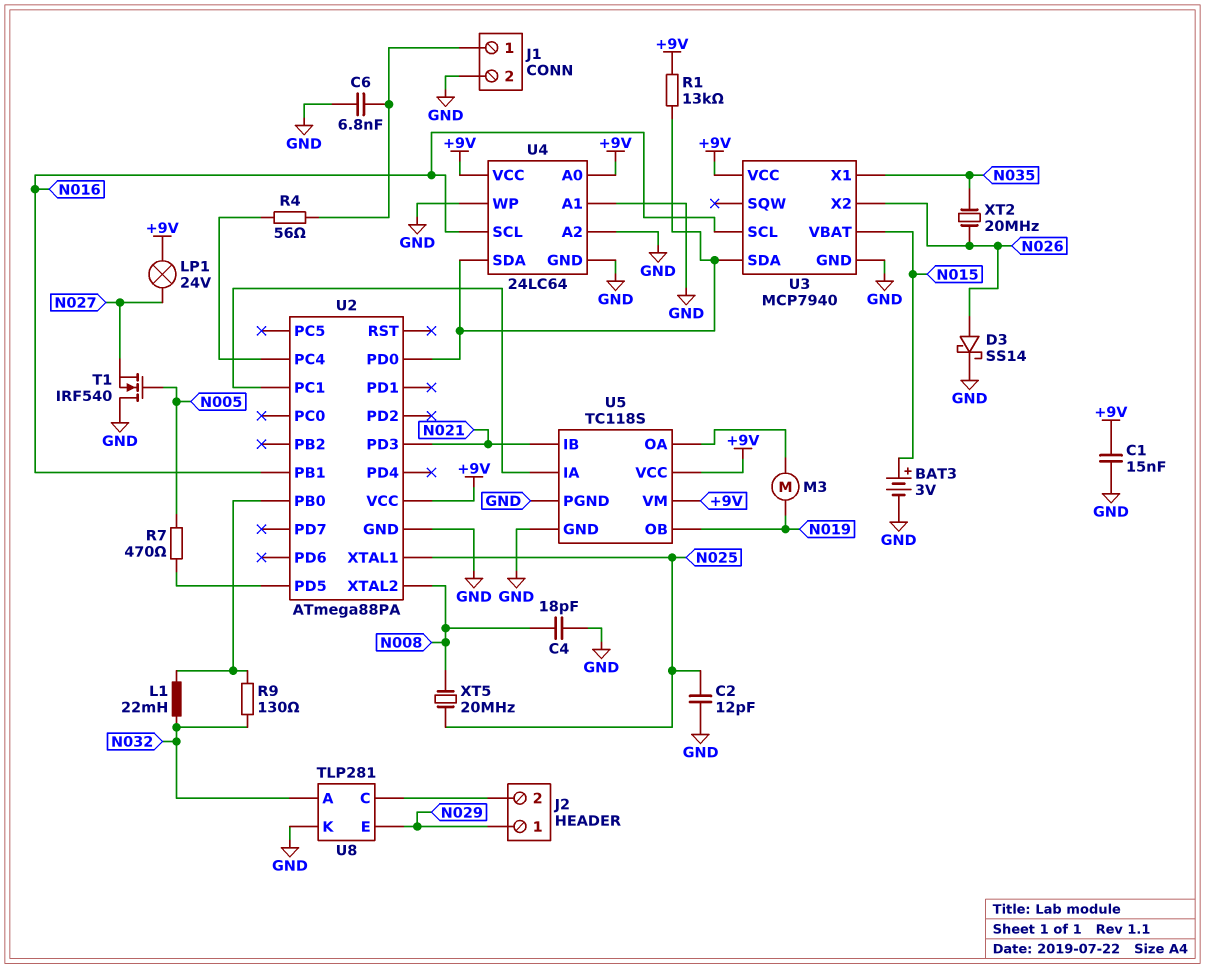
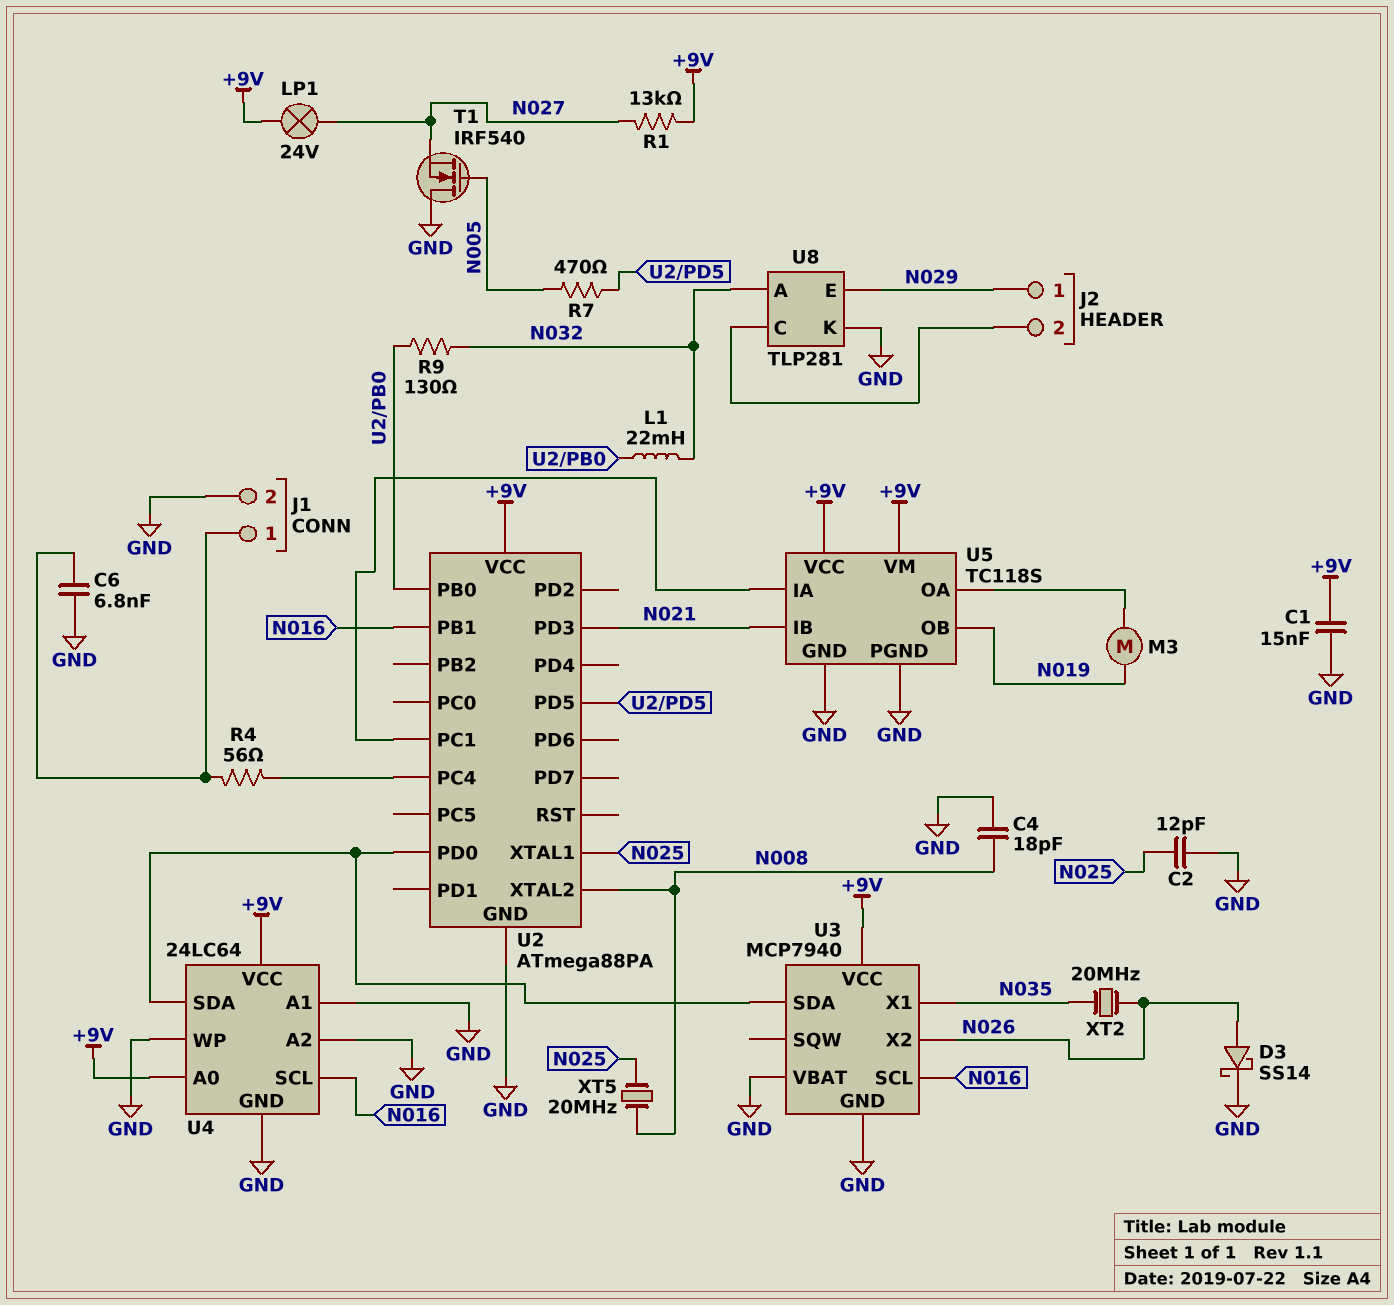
BAT3: 3V (plus N015, minus GND) -> none
R1: 13k (+9V, U2/PD0) -> 13k (+9V, N027)
U3 pin VBAT: N015 -> GND

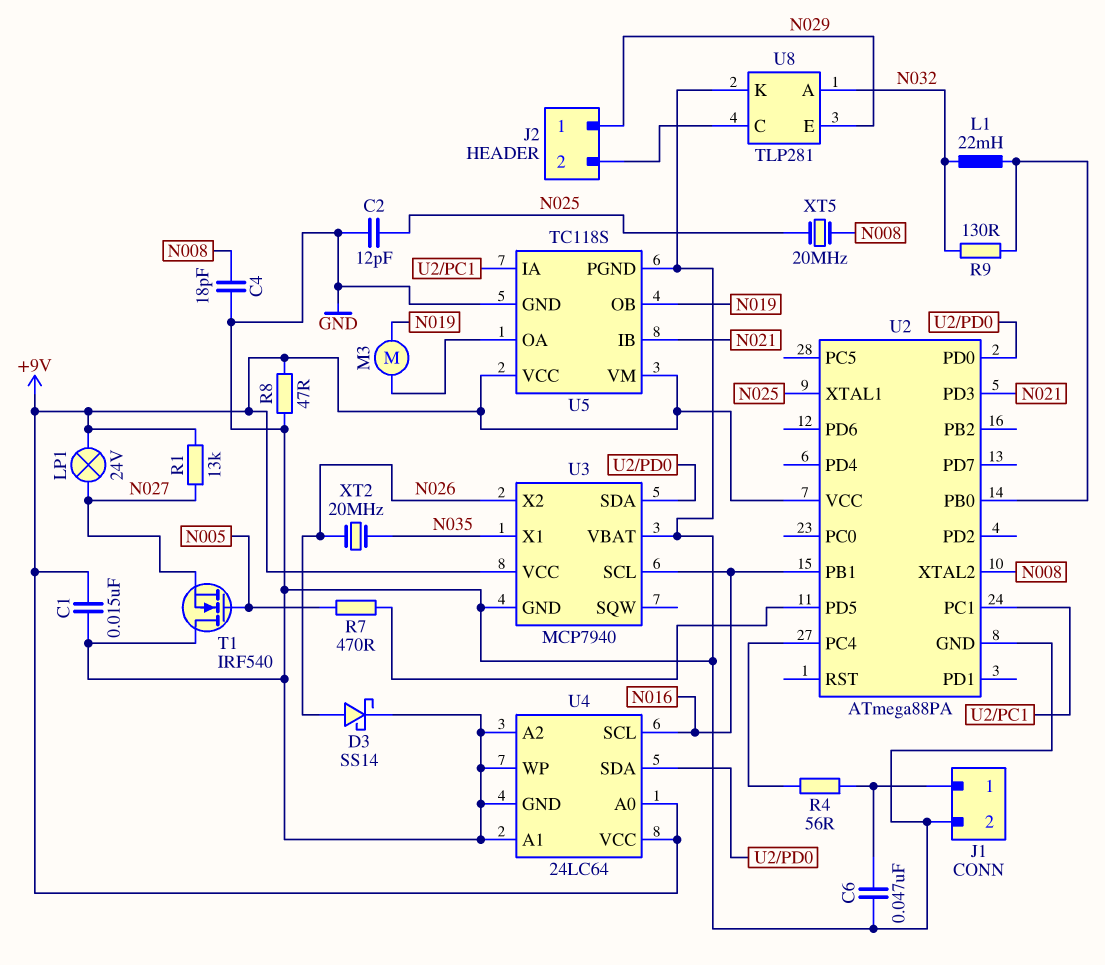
C6: 6.8nF (GND, J1/1) -> 47nF (GND, J1/1)
R8: none -> 47 (+9V, GND)

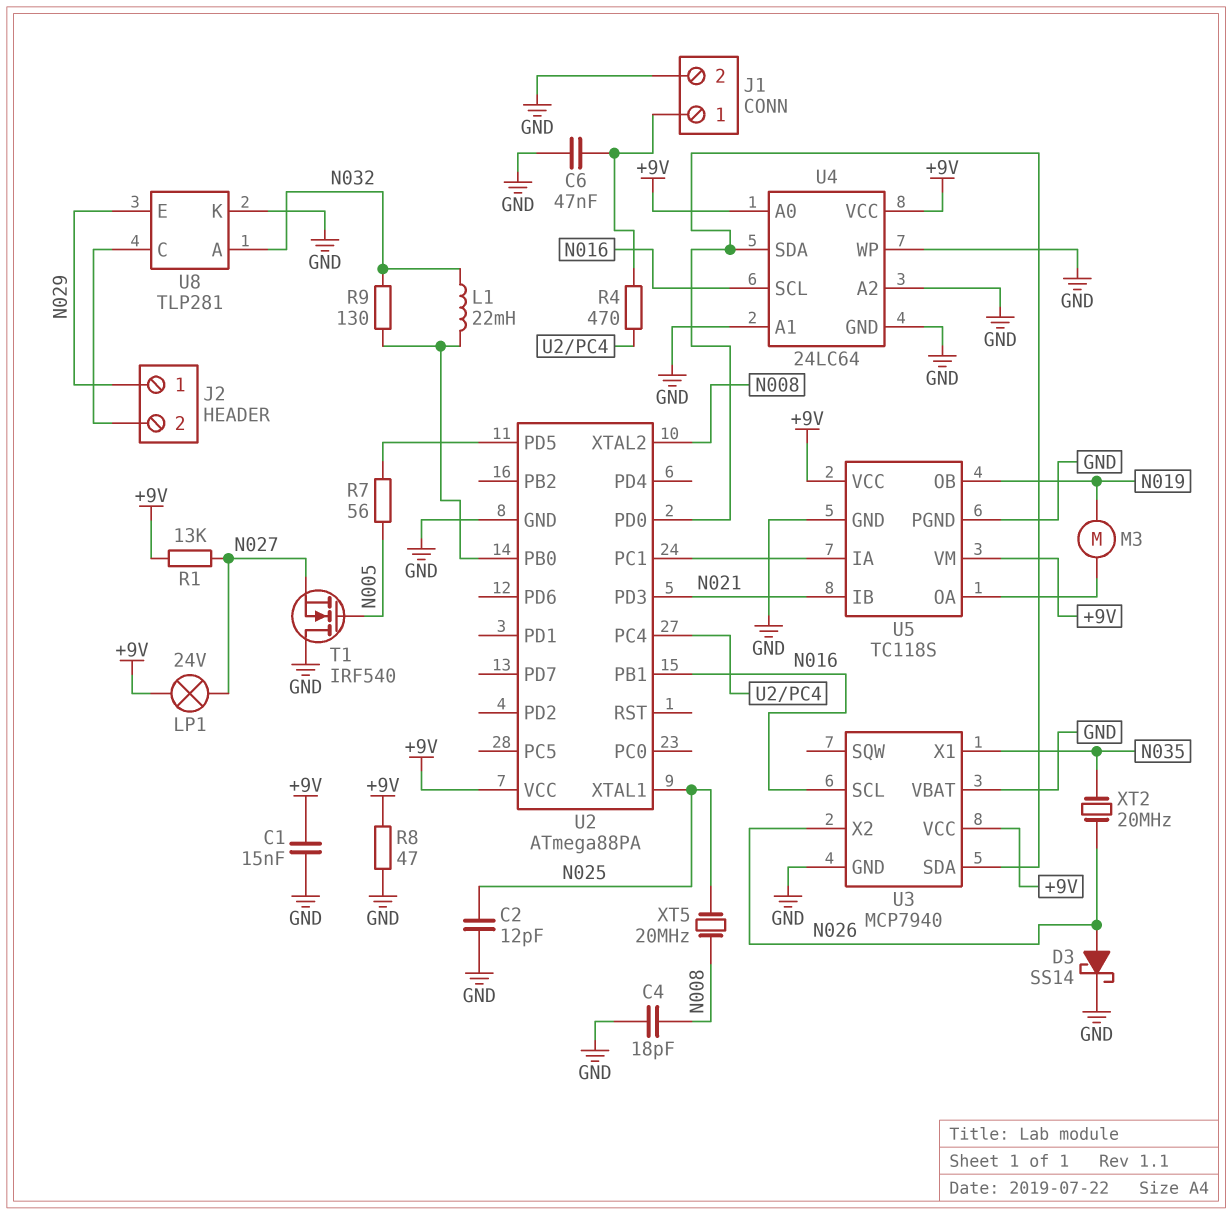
R4: 56 (J1/1, U2/PC4) -> 470 (J1/1, U2/PC4)
R7: 470 (N005, U2/PD5) -> 56 (N005, U2/PD5)

